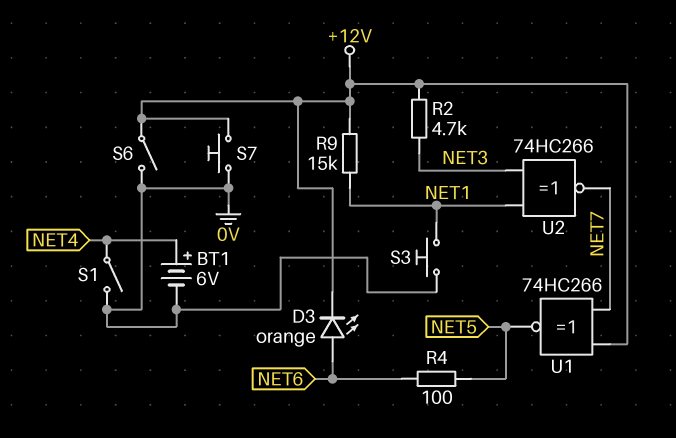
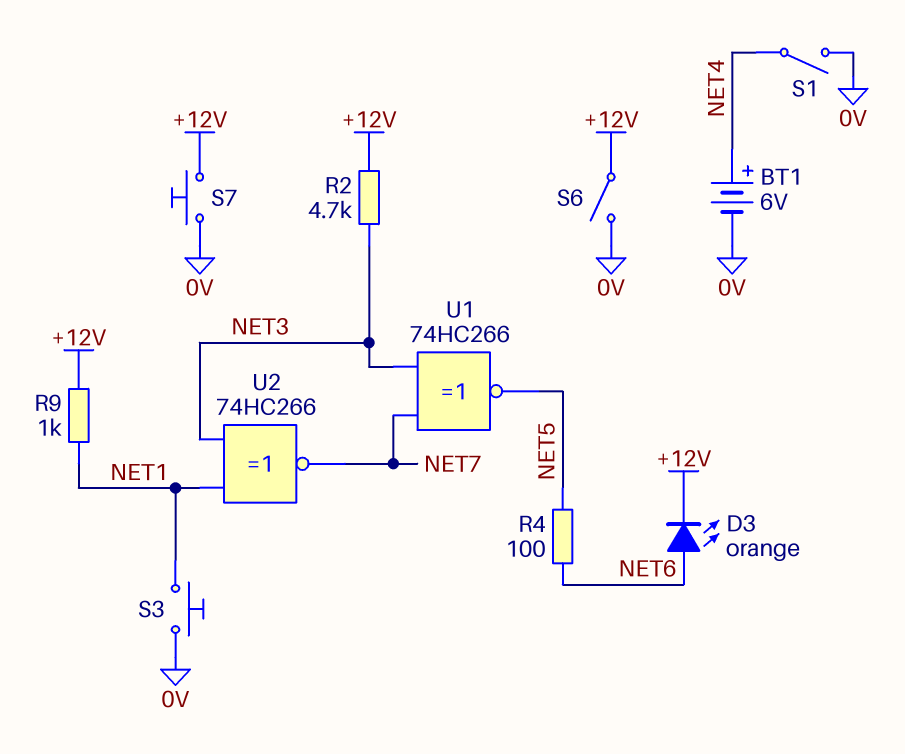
R9: 15k (+12V, NET1) -> 1k (+12V, NET1)
U1: XNOR 74HC266 (in +12V, in NET7, out NET5) -> XNOR 74HC266 (in NET3, in NET7, out NET5)

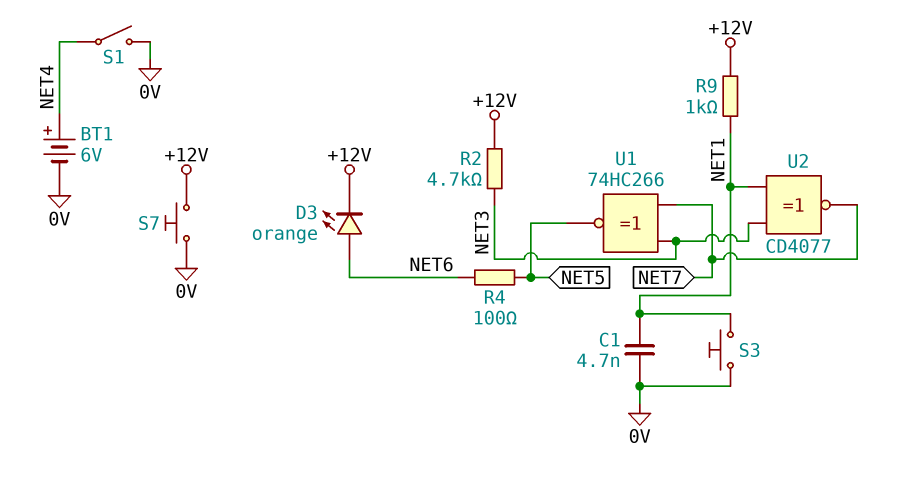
C1: none -> 4.7nF (0V, NET1)
S6: switch (+12V, 0V) -> none
U2: XNOR 74HC266 (in NET1, in NET3, out NET7) -> XNOR CD4077 (in NET1, in NET3, out NET7)

